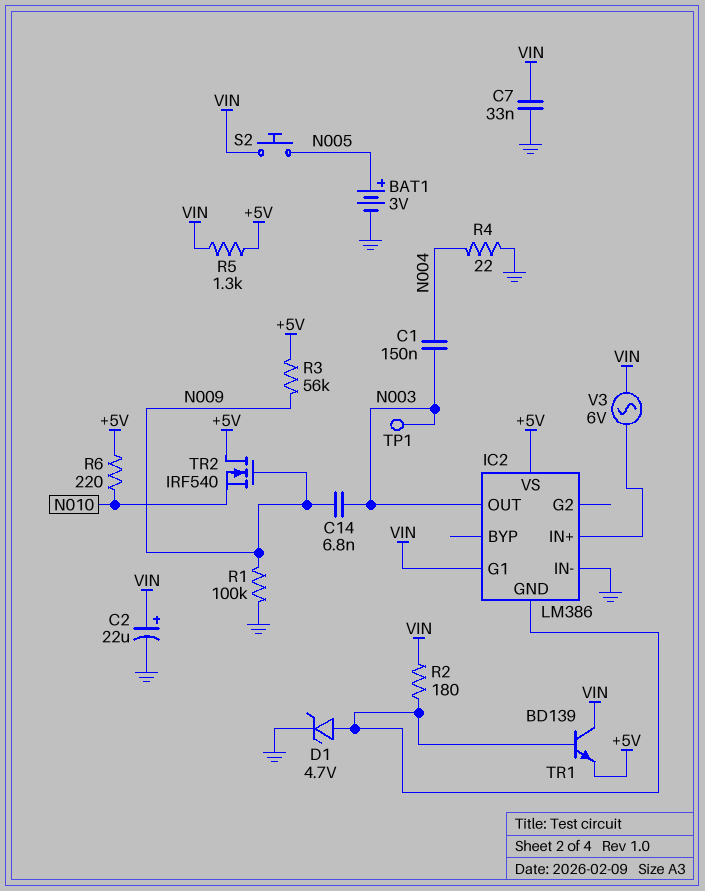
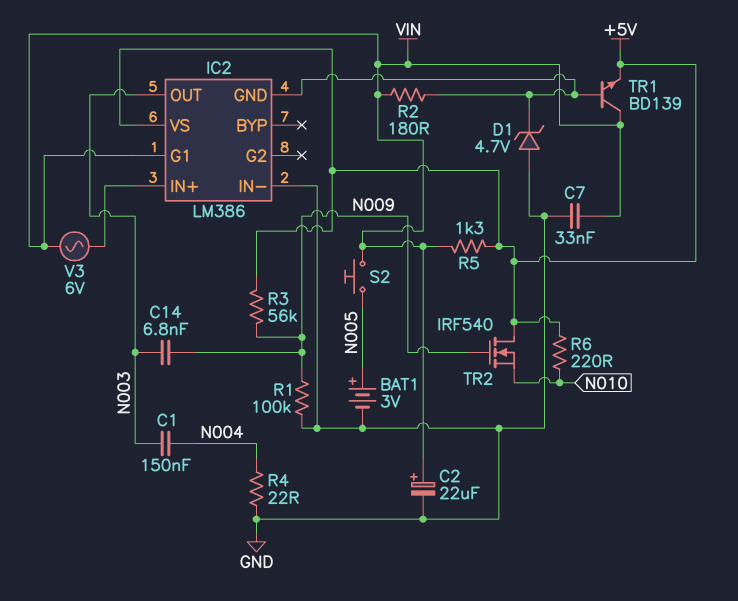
D1: zener 4.7V (A IC2/GND, K GND) -> zener 4.7V (A GND, K IC2/GND)
TP1: test point (N003) -> none

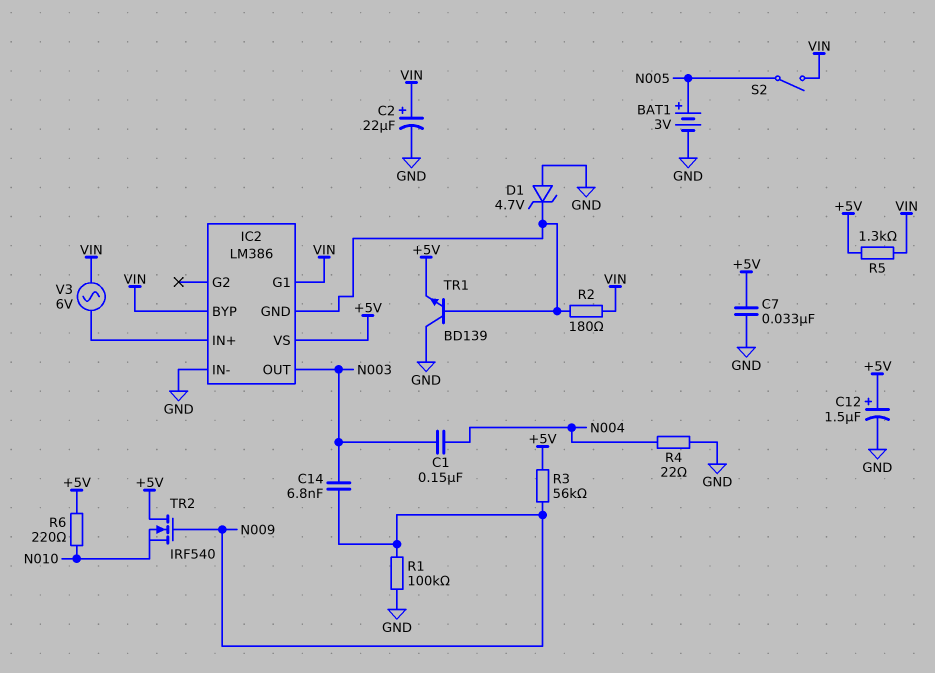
C7: 33nF (GND, VIN) -> 33nF (+5V, GND)
C12: none -> 1.5uF (plus +5V, minus GND)
IC2 pin BYP: none -> VIN
S2: button (N005, VIN) -> switch (N005, VIN)
TR1: NPN BD139 (B IC2/GND, C VIN, E +5V) -> NPN BD139 (B IC2/GND, C GND, E +5V)

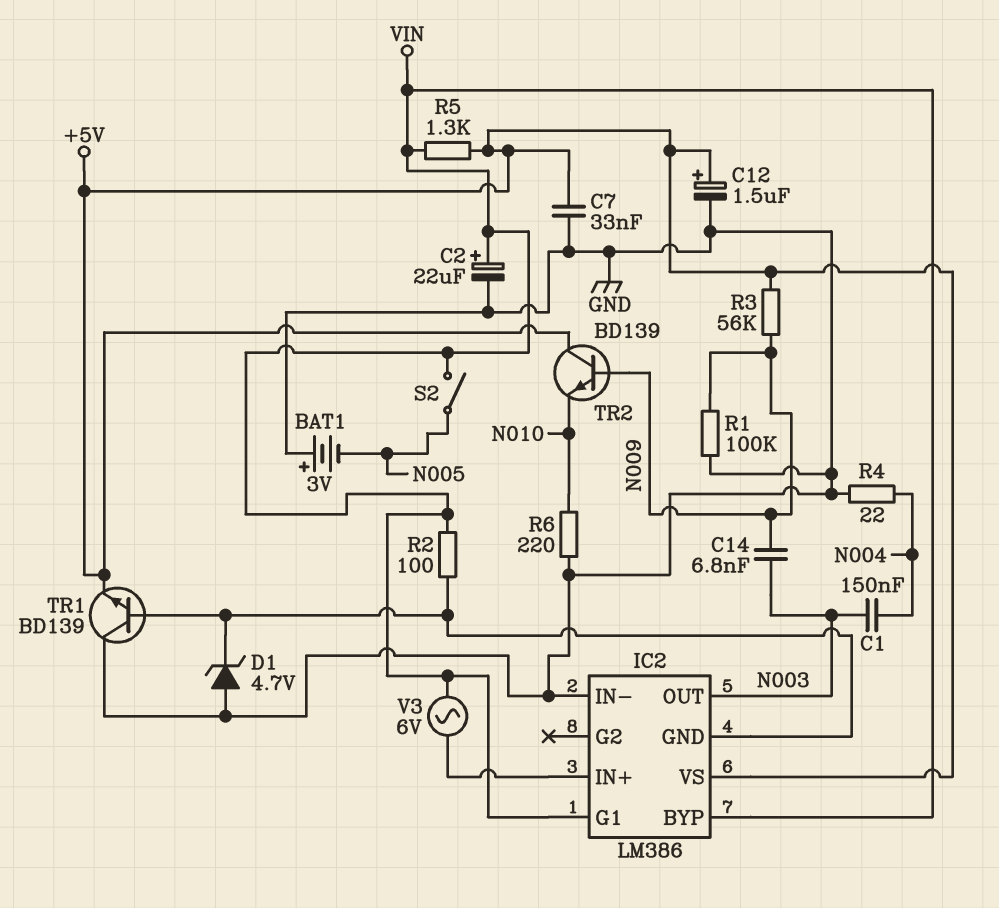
BAT1: 3V (plus N005, minus GND) -> 3V (plus GND, minus N005)
R2: 180 (IC2/GND, VIN) -> 100 (IC2/GND, VIN)
R6: 220 (+5V, N010) -> 220 (GND, N010)
TR2: NMOS IRF540 (G N009, D +5V, S N010) -> NPN BD139 (B N009, C +5V, E N010)

